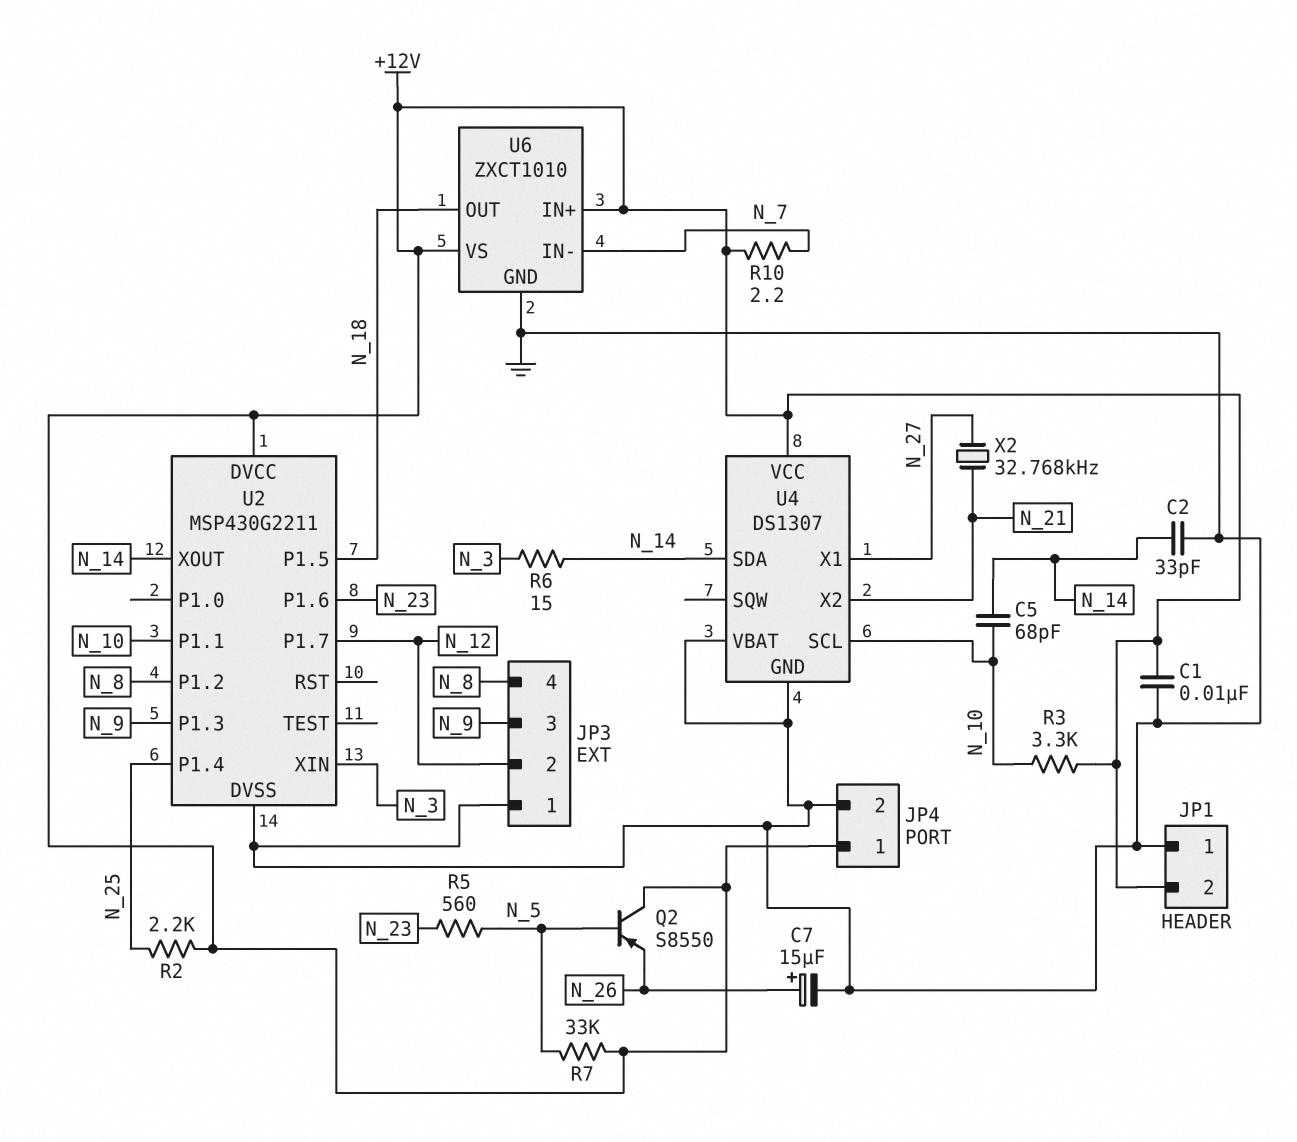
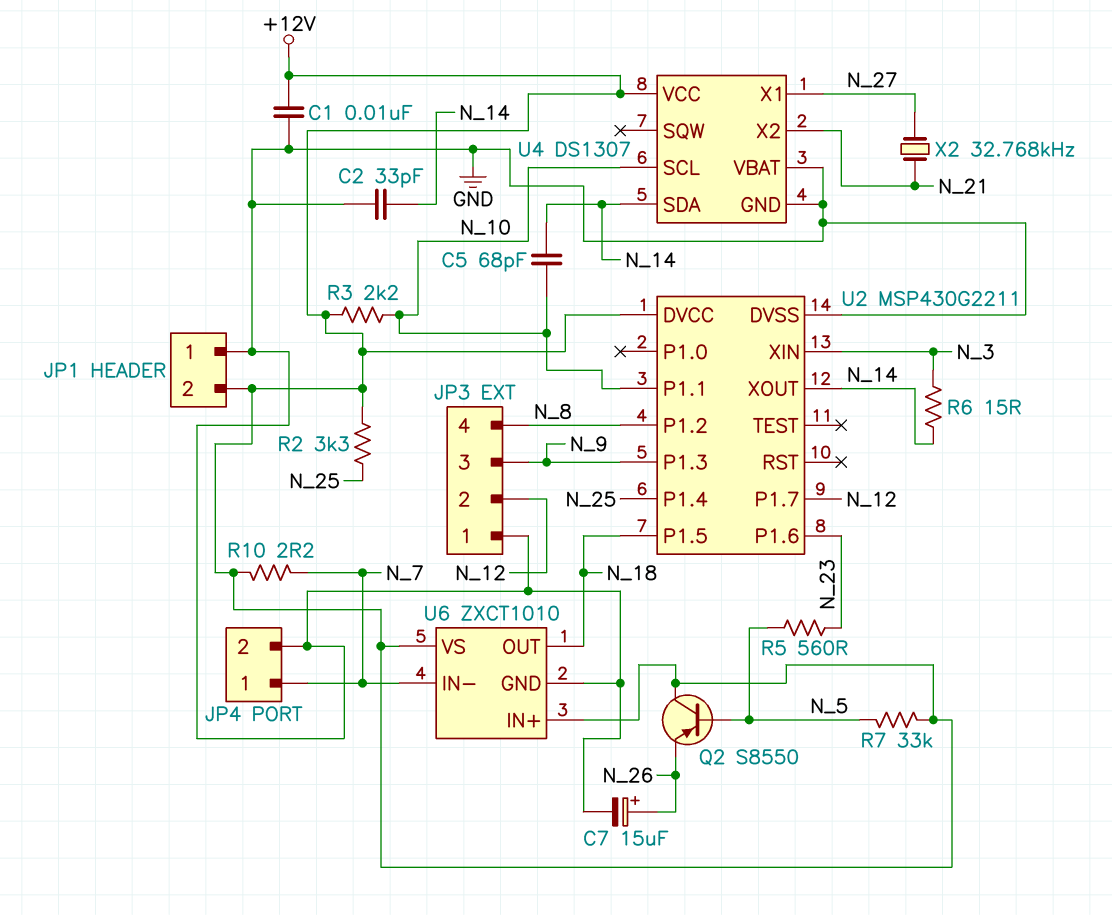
JP4 pin 1: +12V -> N_7
R2: 2.2k (+12V, N_25) -> 3.3k (+12V, N_25)
R3: 3.3k (+12V, N_10) -> 2.2k (+12V, N_10)

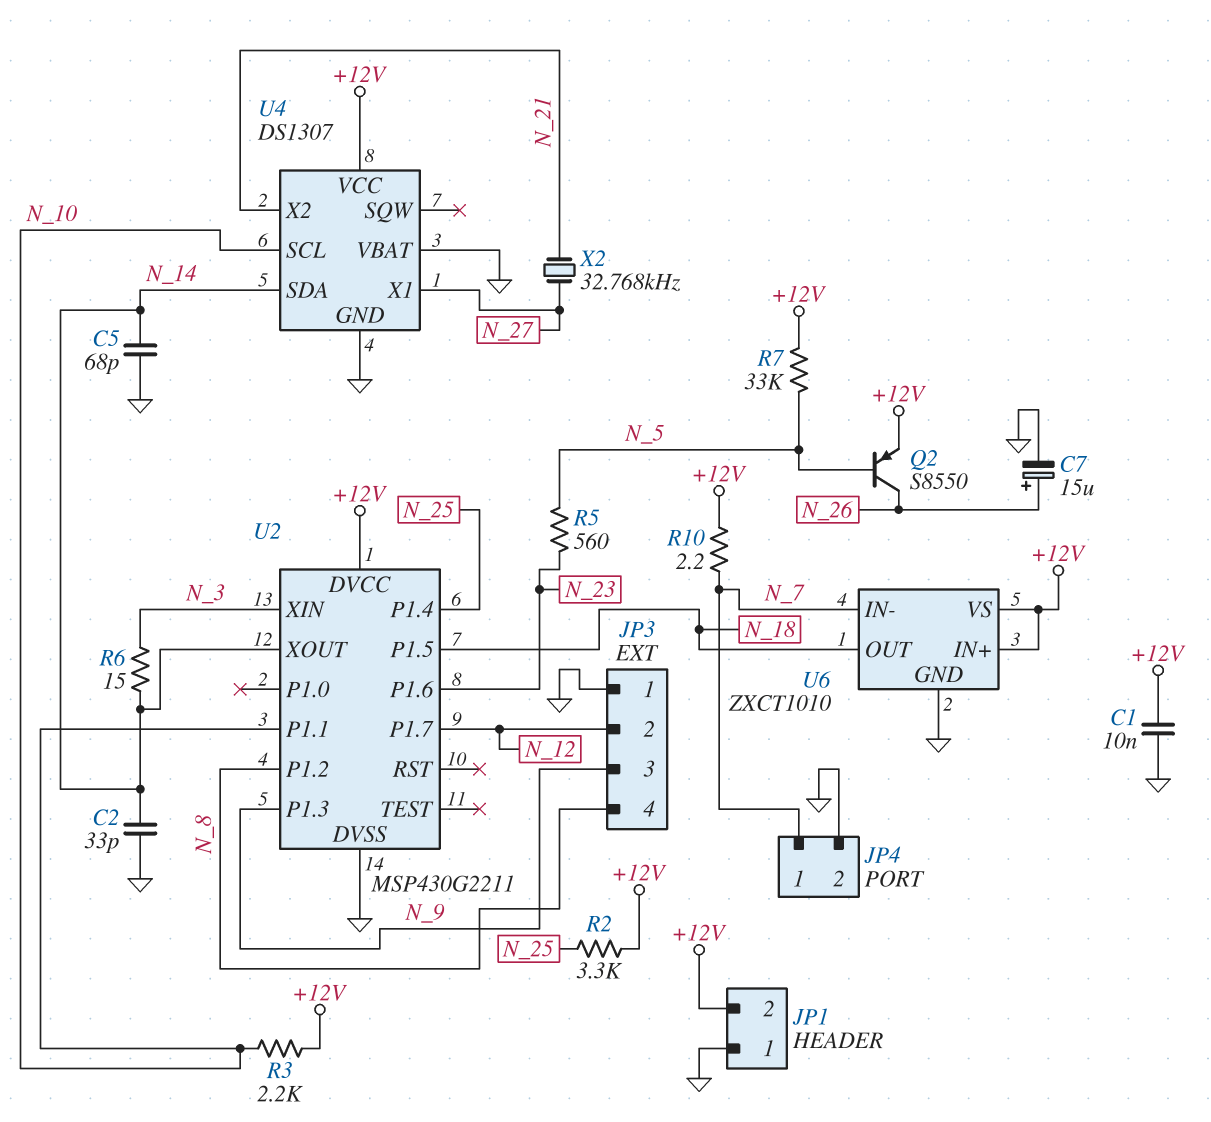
C5: 68pF (N_10, N_14) -> 68pF (GND, N_14)
Q2: PNP S8550 (B N_5, C +12V, E N_26) -> PNP S8550 (B N_5, C N_26, E +12V)

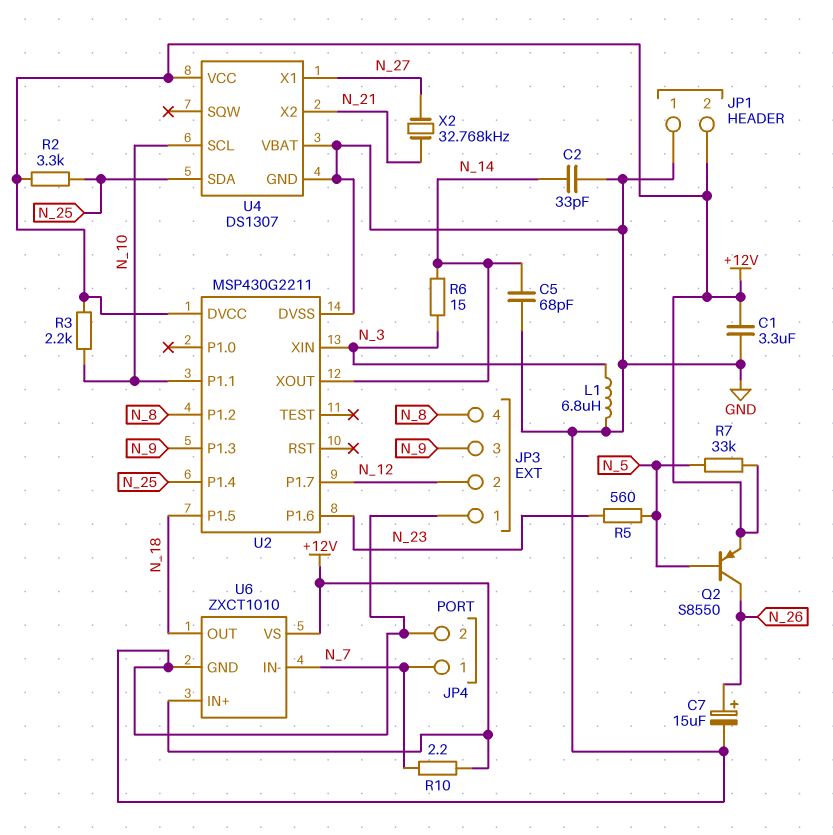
C1: 10nF (+12V, GND) -> 3.3uF (+12V, GND)
L1: none -> 6.8uH (GND, N_3)
U4 pin SDA: N_14 -> N_25

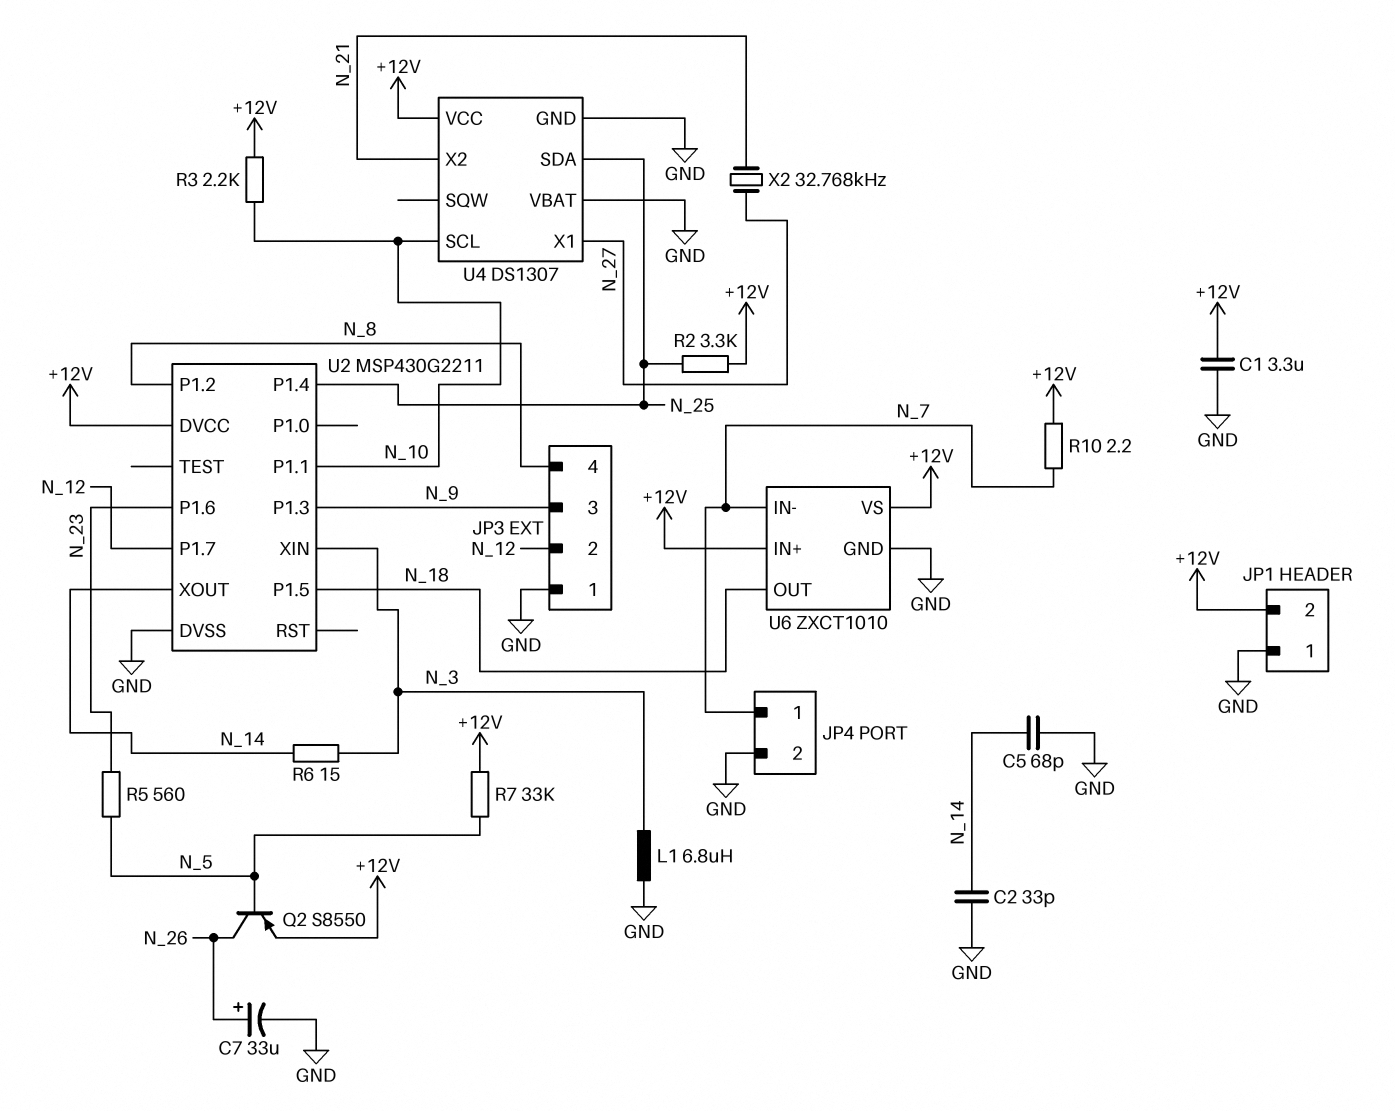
C7: 15uF (plus N_26, minus GND) -> 33uF (plus N_26, minus GND)

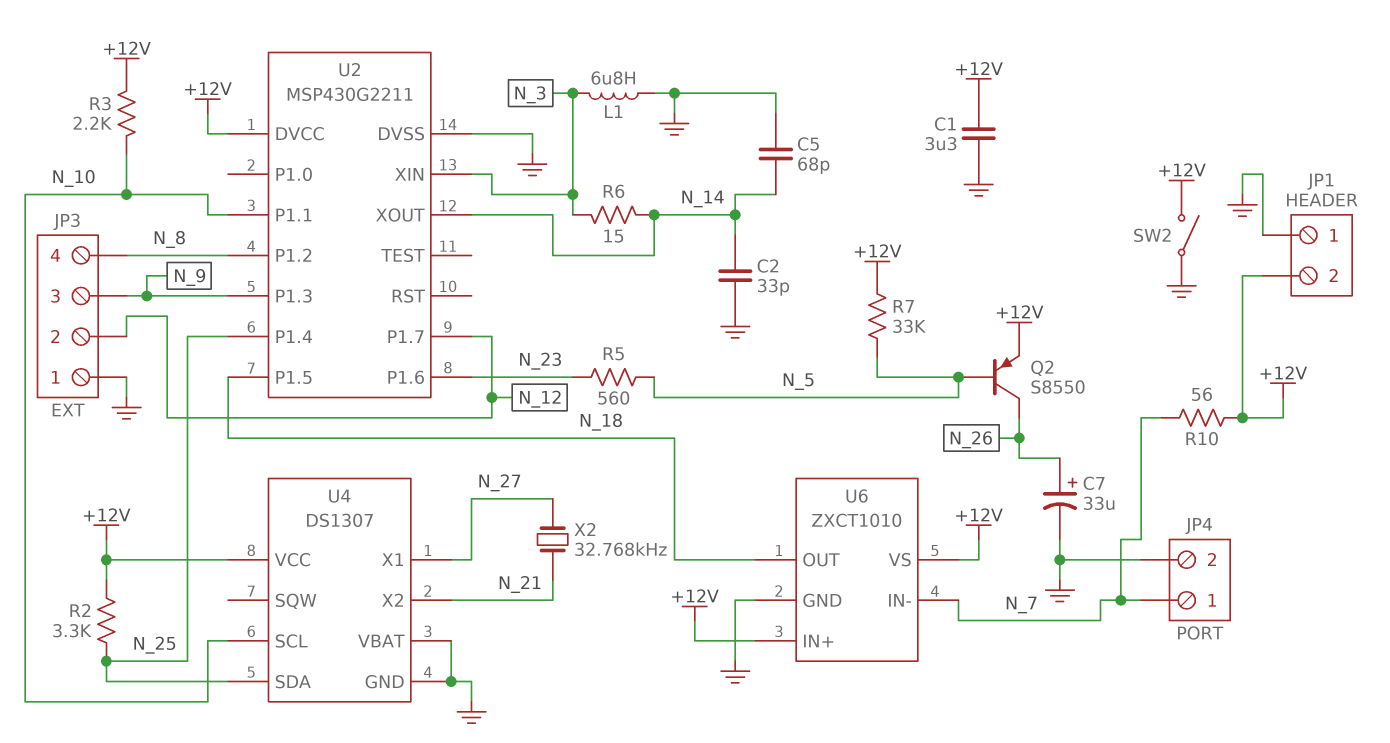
R10: 2.2 (+12V, N_7) -> 56 (+12V, N_7)
SW2: none -> switch (+12V, GND)

